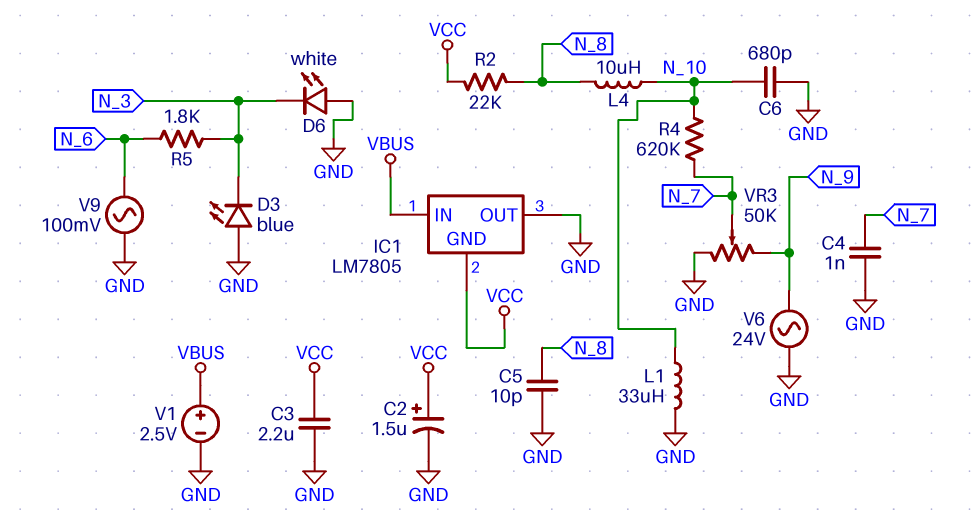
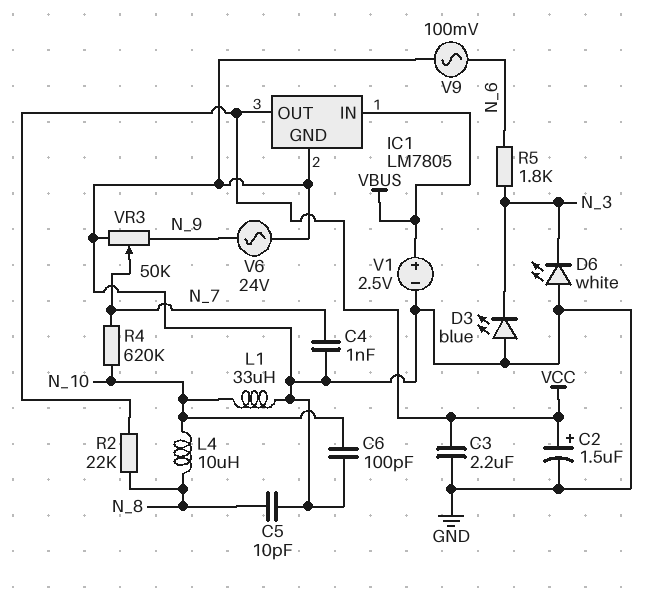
C6: 680pF (GND, N_10) -> 100pF (GND, N_10)
IC1 pin GND: VCC -> GND
IC1 pin OUT: GND -> VCC

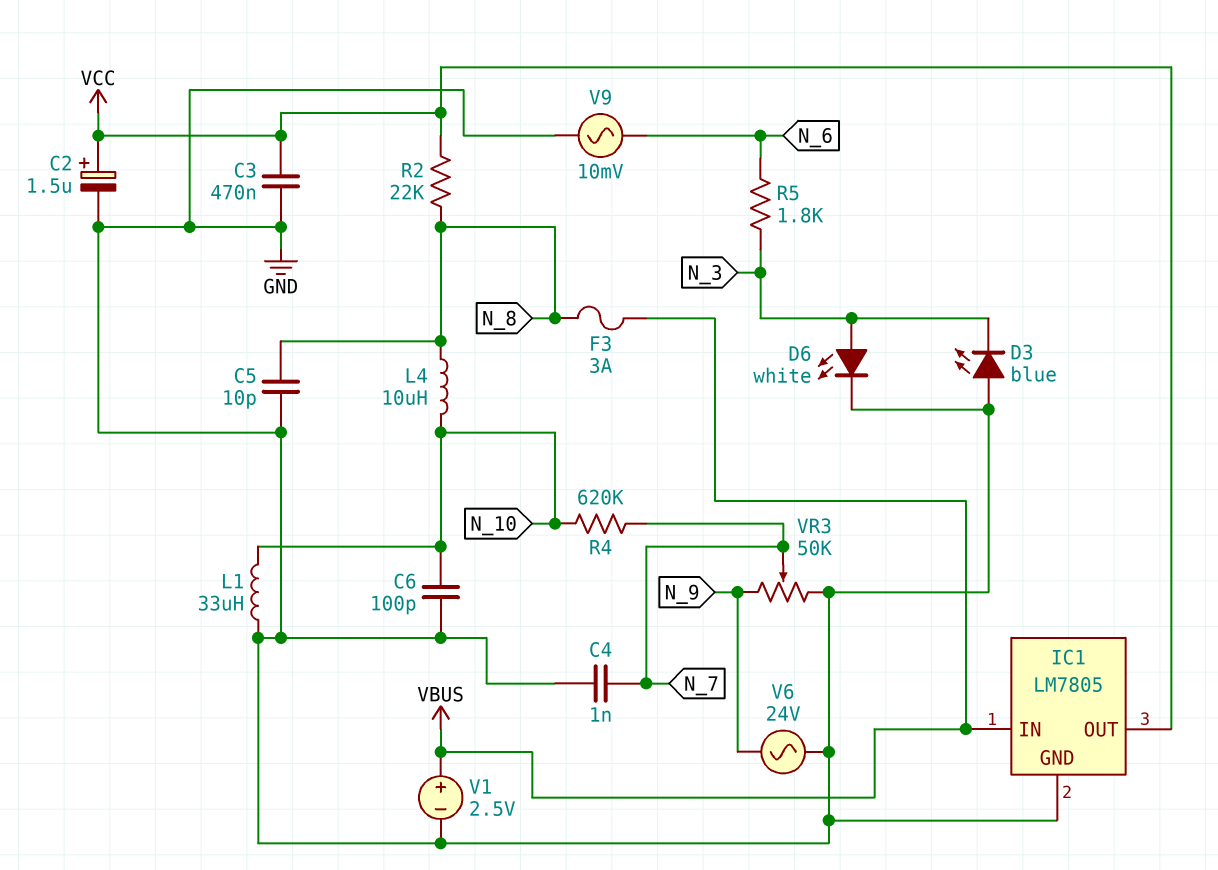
C3: 2.2uF (GND, VCC) -> 470nF (GND, VCC)
D6: LED white (A GND, K N_3) -> LED white (A N_3, K GND)
F3: none -> 3A (N_8, VBUS)
V9: AC 100mV (GND, N_6) -> AC 10mV (GND, N_6)

